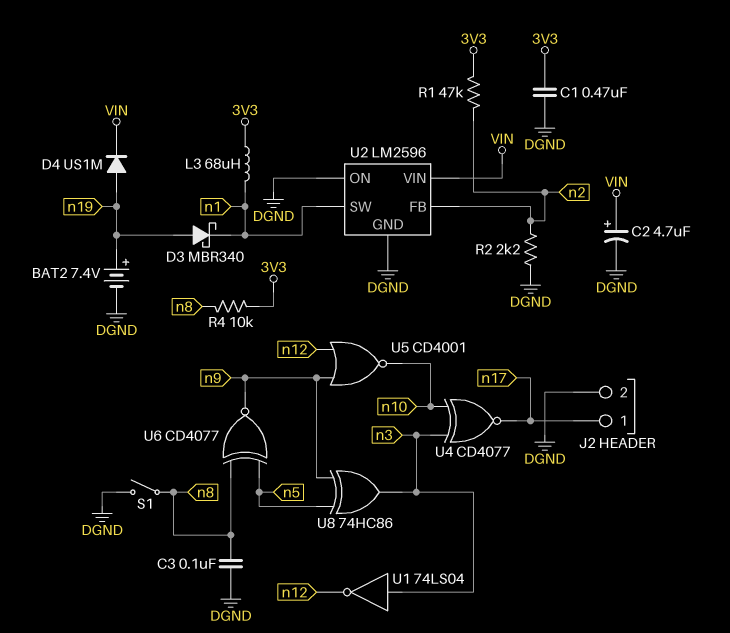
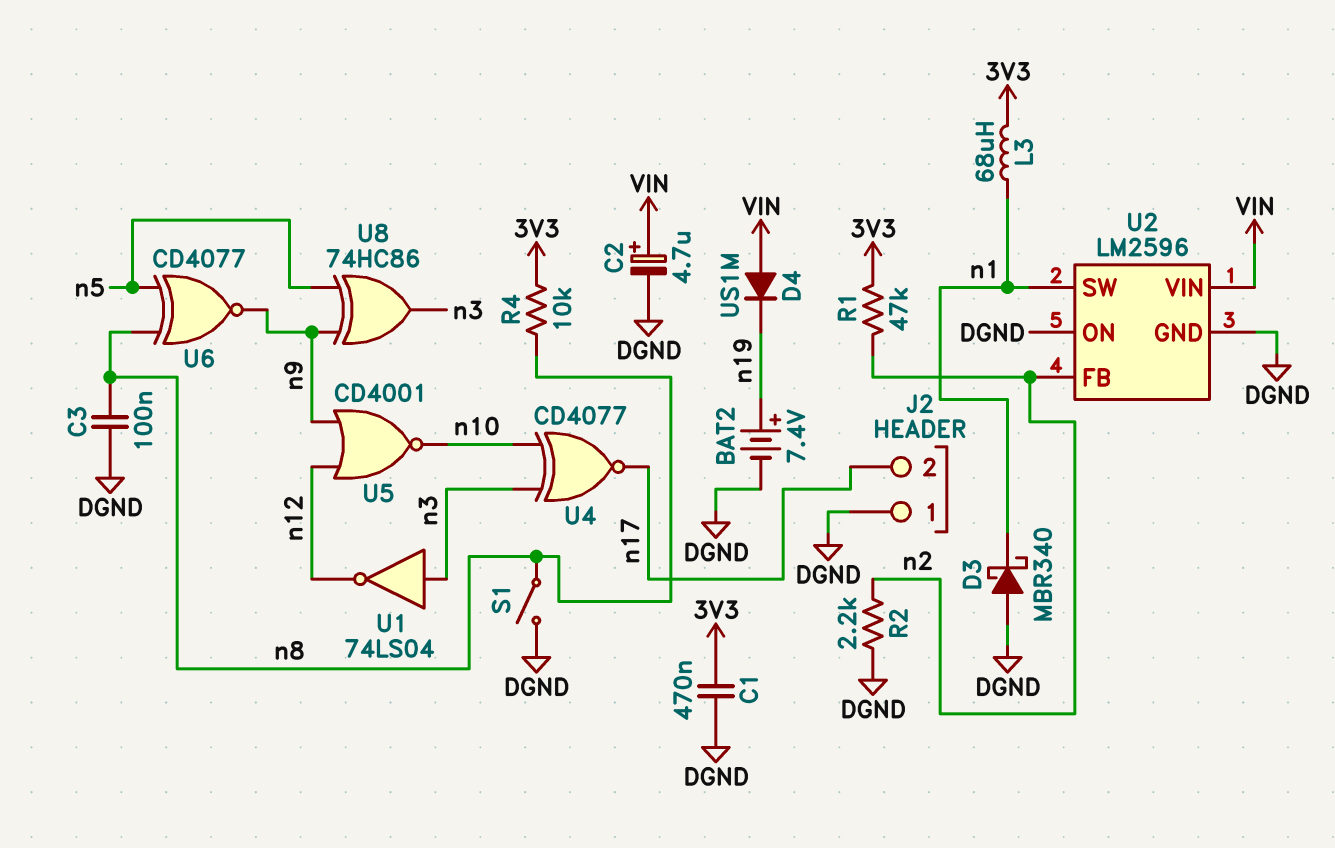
D3: schottky MBR340 (A n19, K n1) -> schottky MBR340 (A DGND, K n1)
D4: diode US1M (A n19, K VIN) -> diode US1M (A VIN, K n19)
J2 pin 1: n17 -> DGND
J2 pin 2: DGND -> n17

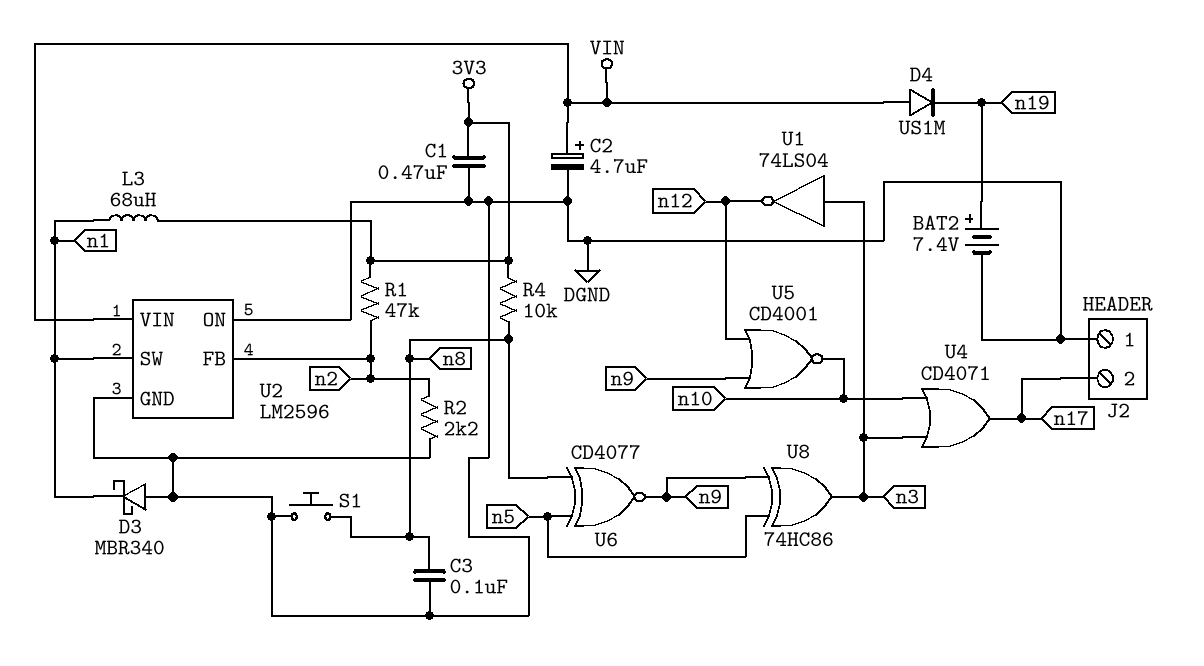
S1: switch (DGND, n8) -> button (DGND, n8)
U4: XNOR CD4077 (in n3, in n10, out n17) -> OR CD4071 (in n3, in n10, out n17)

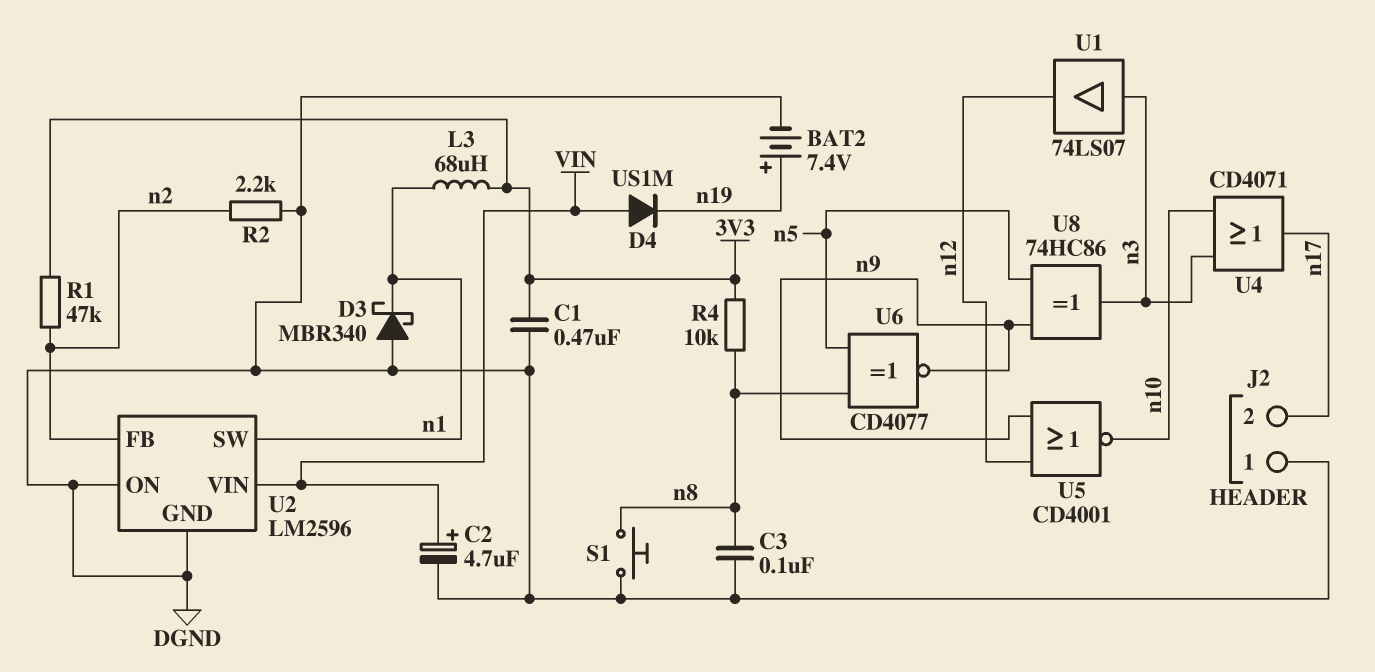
U1: NOT 74LS04 (in n3, out n12) -> buffer 74LS07 (in n3, out n12)

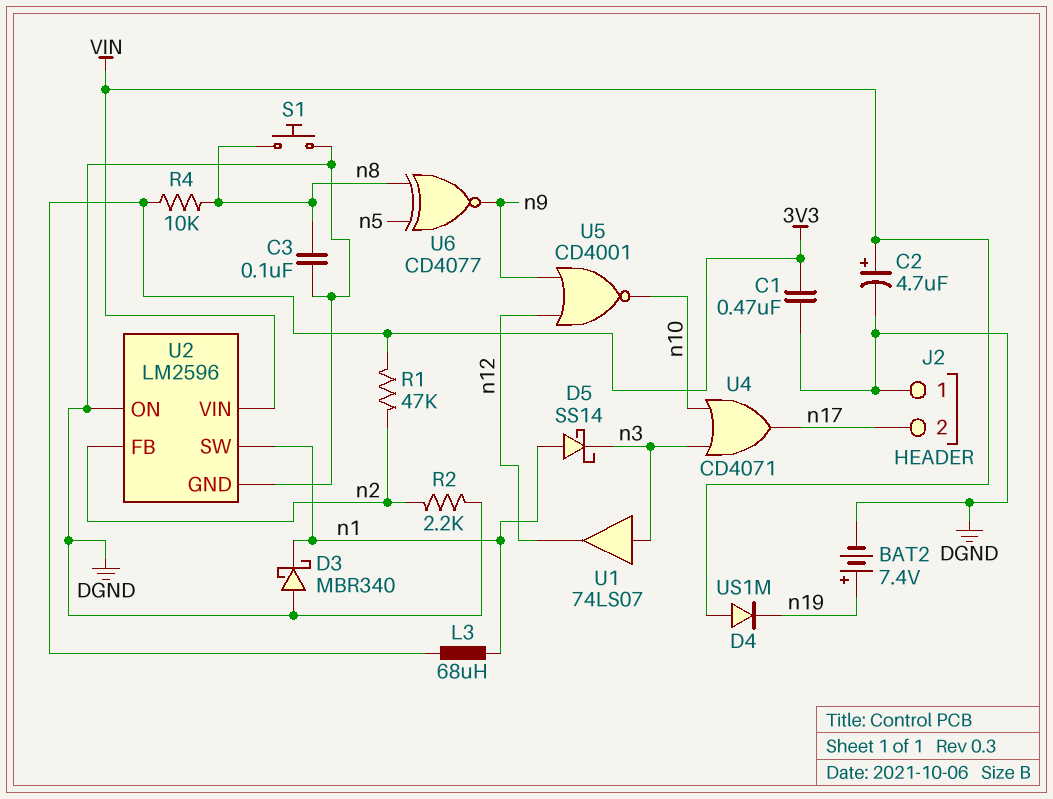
D5: none -> schottky SS14 (A n1, K n3)
U8: XOR 74HC86 (in n5, in n9, out n3) -> none

